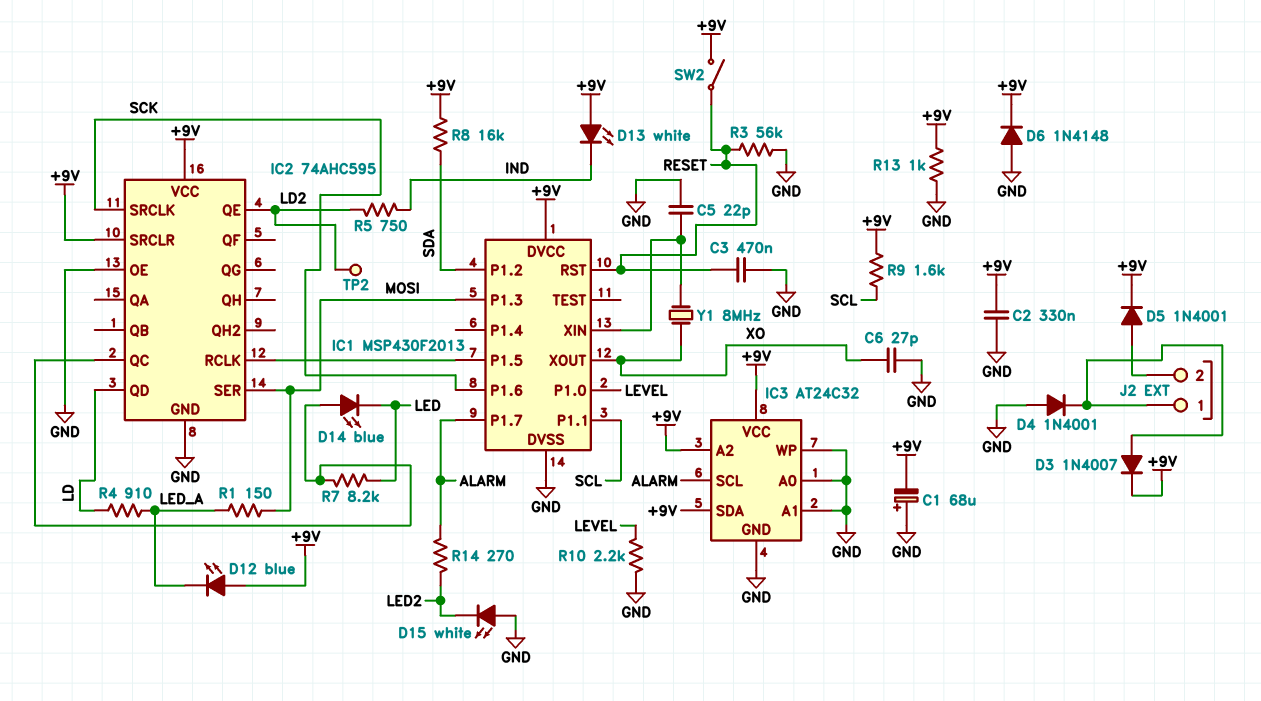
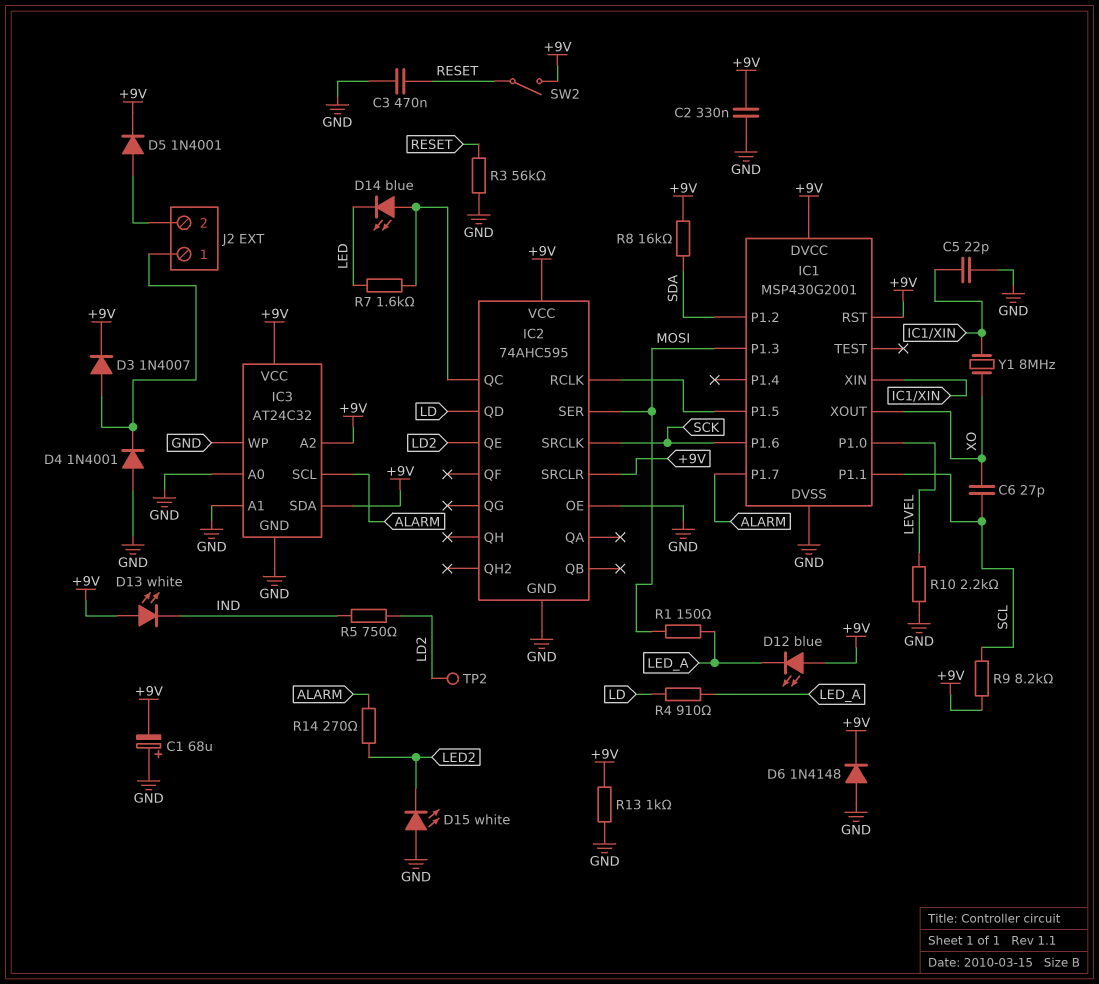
C6: 27pF (GND, XO) -> 27pF (SCL, XO)
IC1: MSP430F2013 -> MSP430G2001
IC1 pin RST: RESET -> +9V
R7: 8.2k (IC2/QC, LED) -> 1.6k (IC2/QC, LED)
R9: 1.6k (+9V, SCL) -> 8.2k (+9V, SCL)

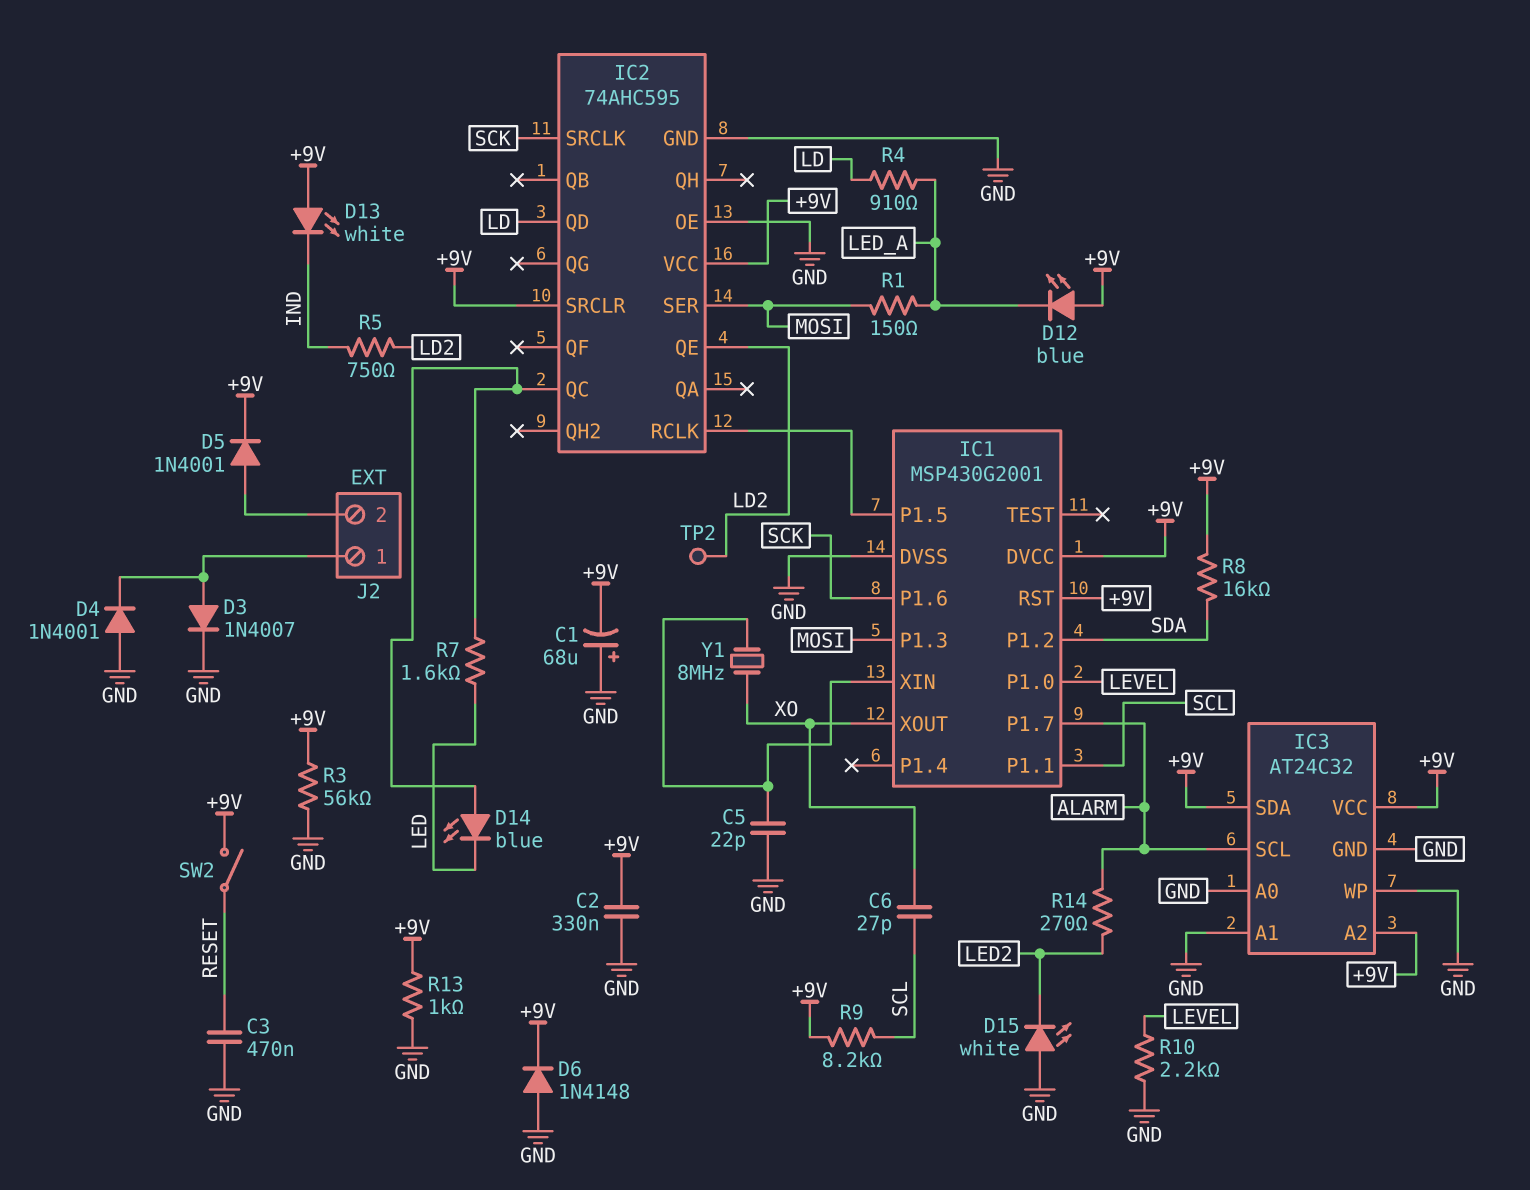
D3: diode 1N4007 (A J2/1, K +9V) -> diode 1N4007 (A J2/1, K GND)
R3: 56k (GND, RESET) -> 56k (+9V, GND)

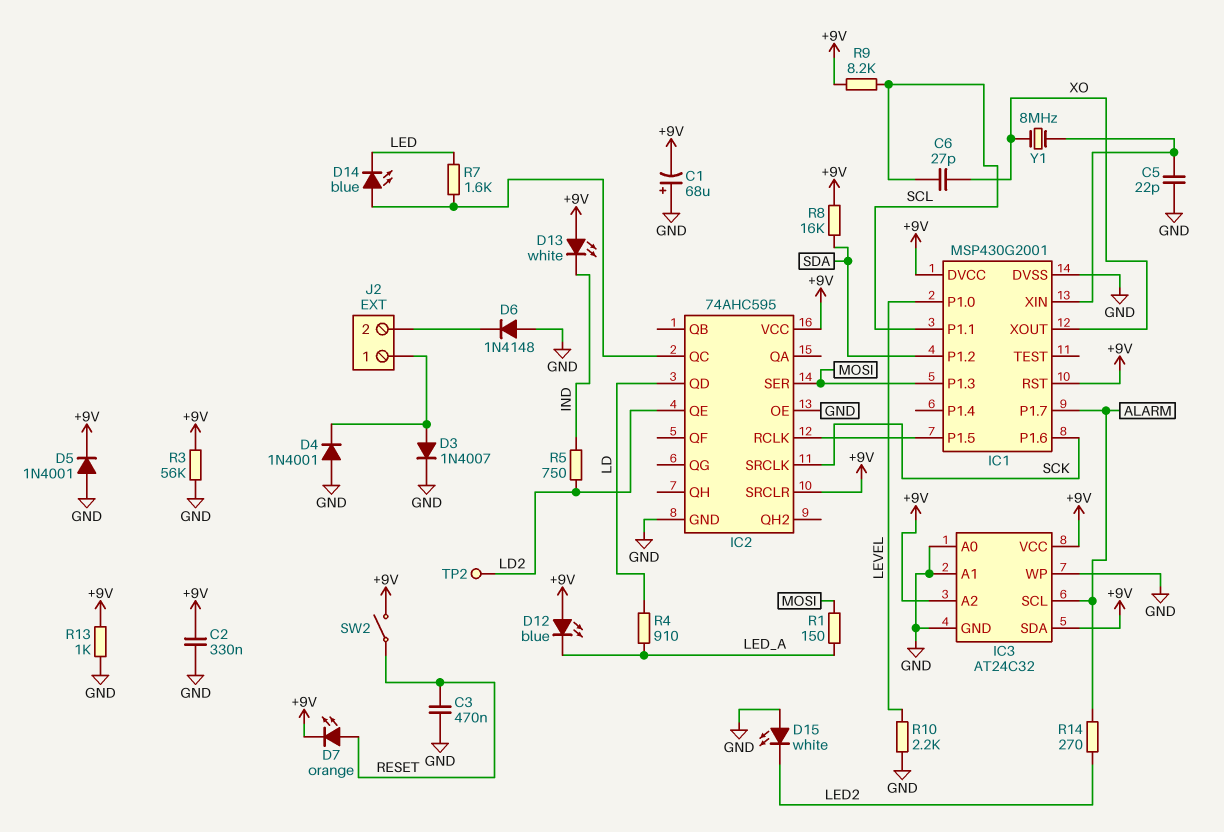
D5: diode 1N4001 (A J2/2, K +9V) -> diode 1N4001 (A GND, K +9V)
D6: diode 1N4148 (A GND, K +9V) -> diode 1N4148 (A GND, K J2/2)
D7: none -> LED orange (A RESET, K +9V)

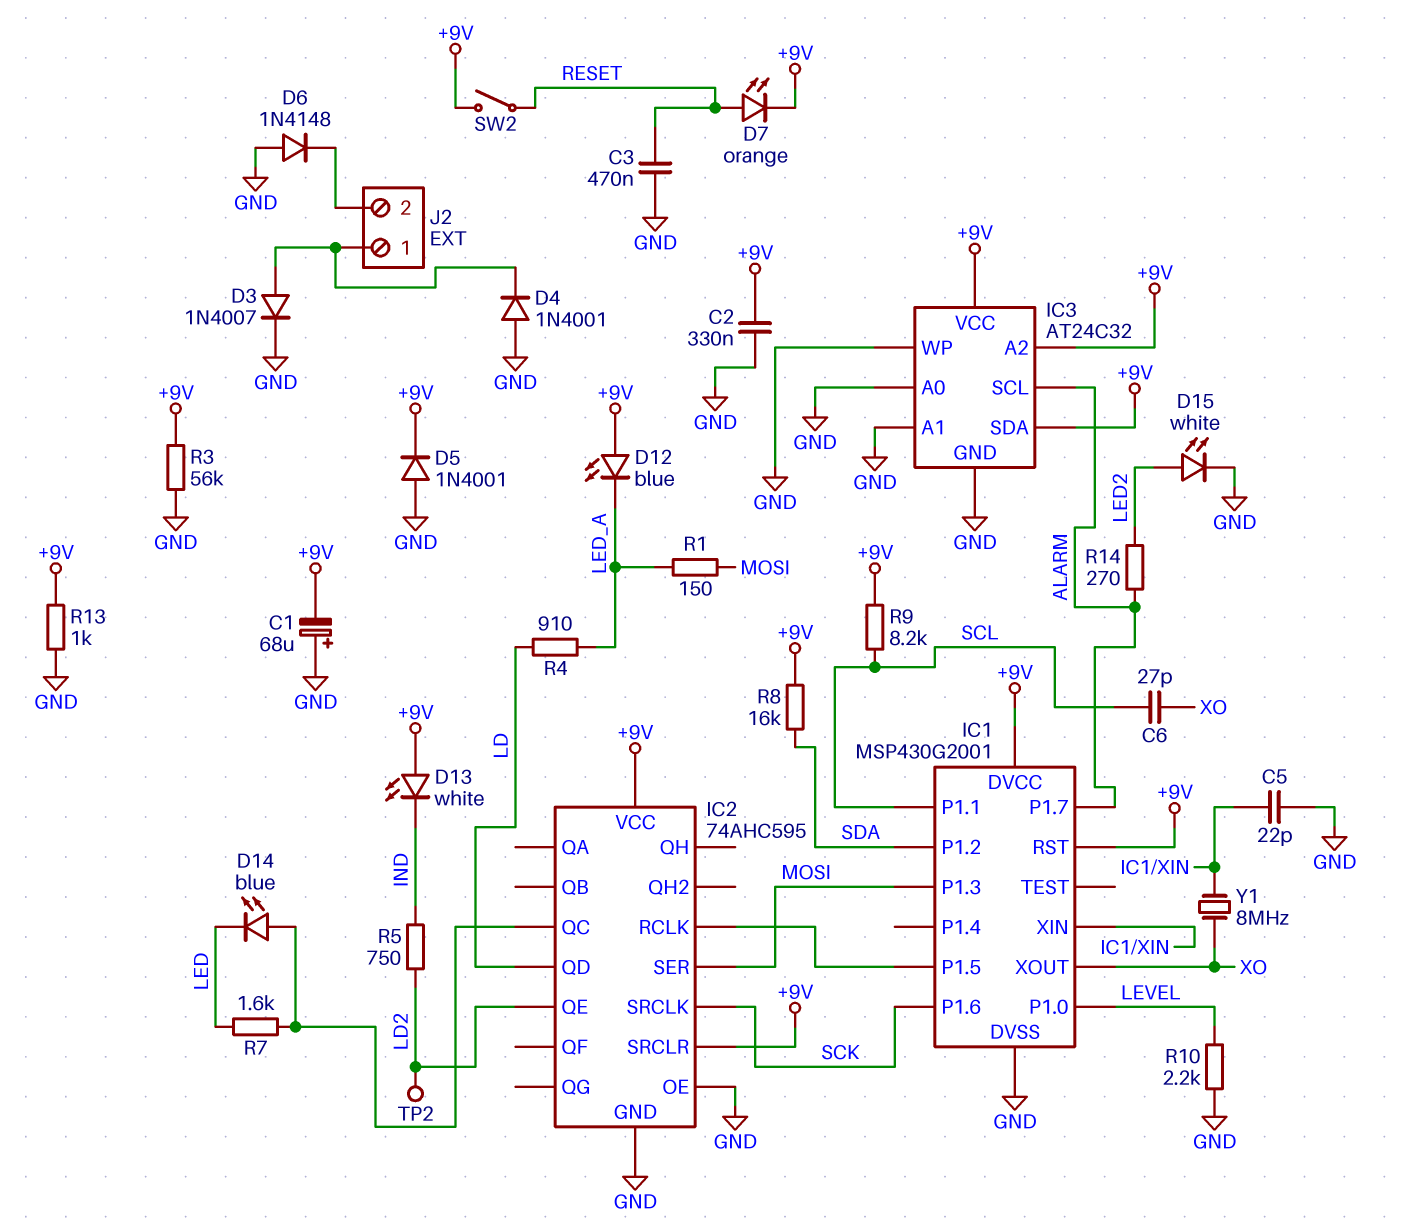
D15: LED white (A GND, K LED2) -> LED white (A LED2, K GND)

